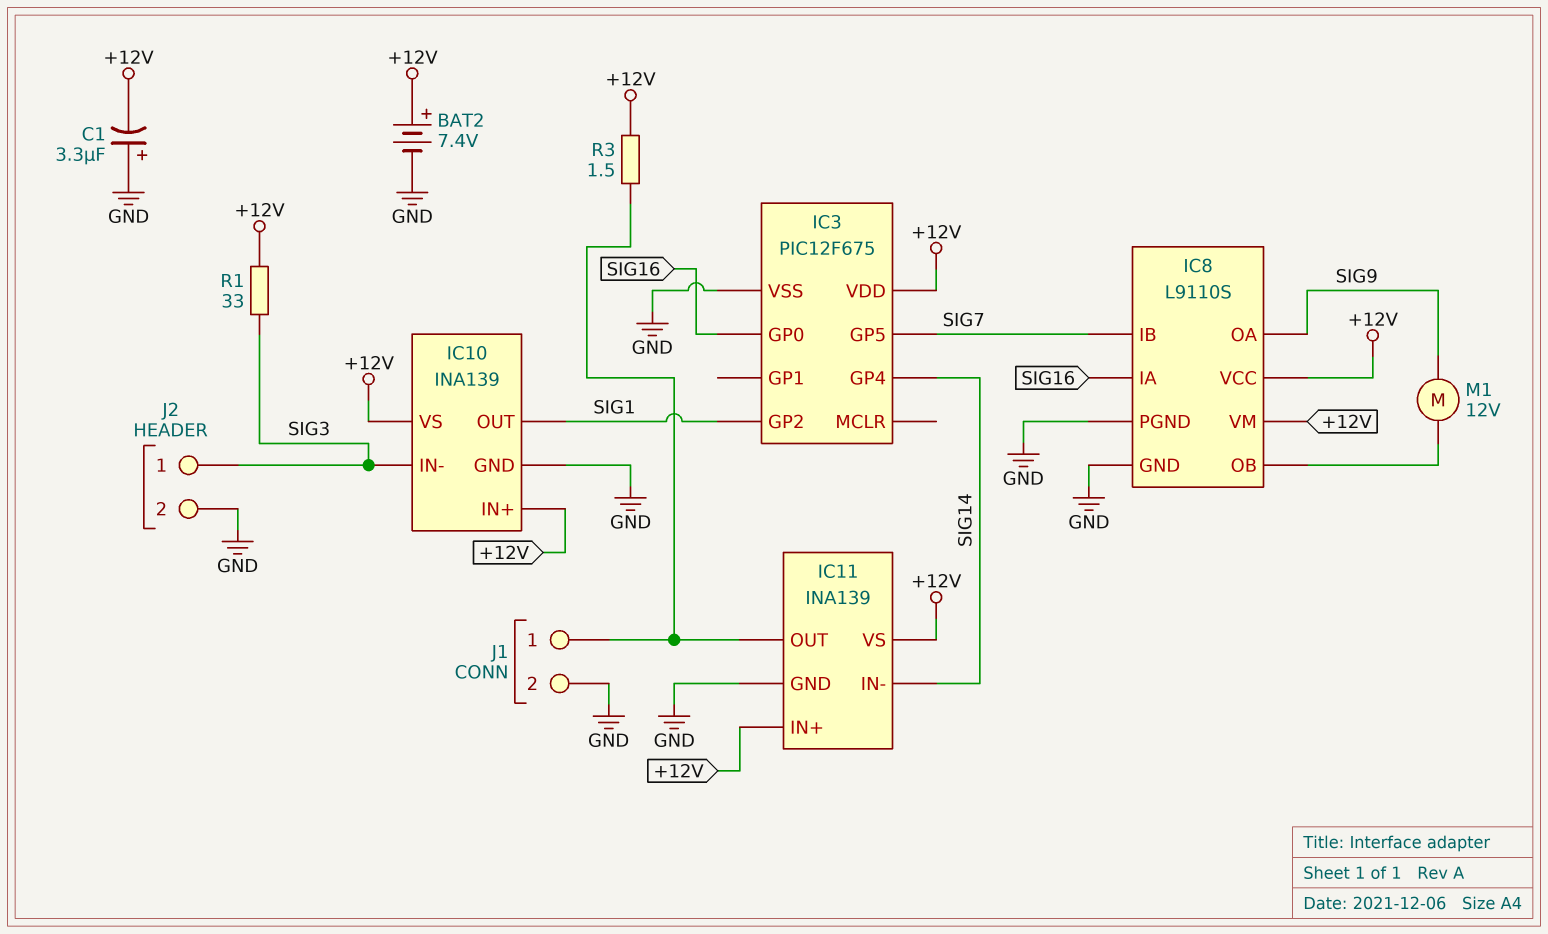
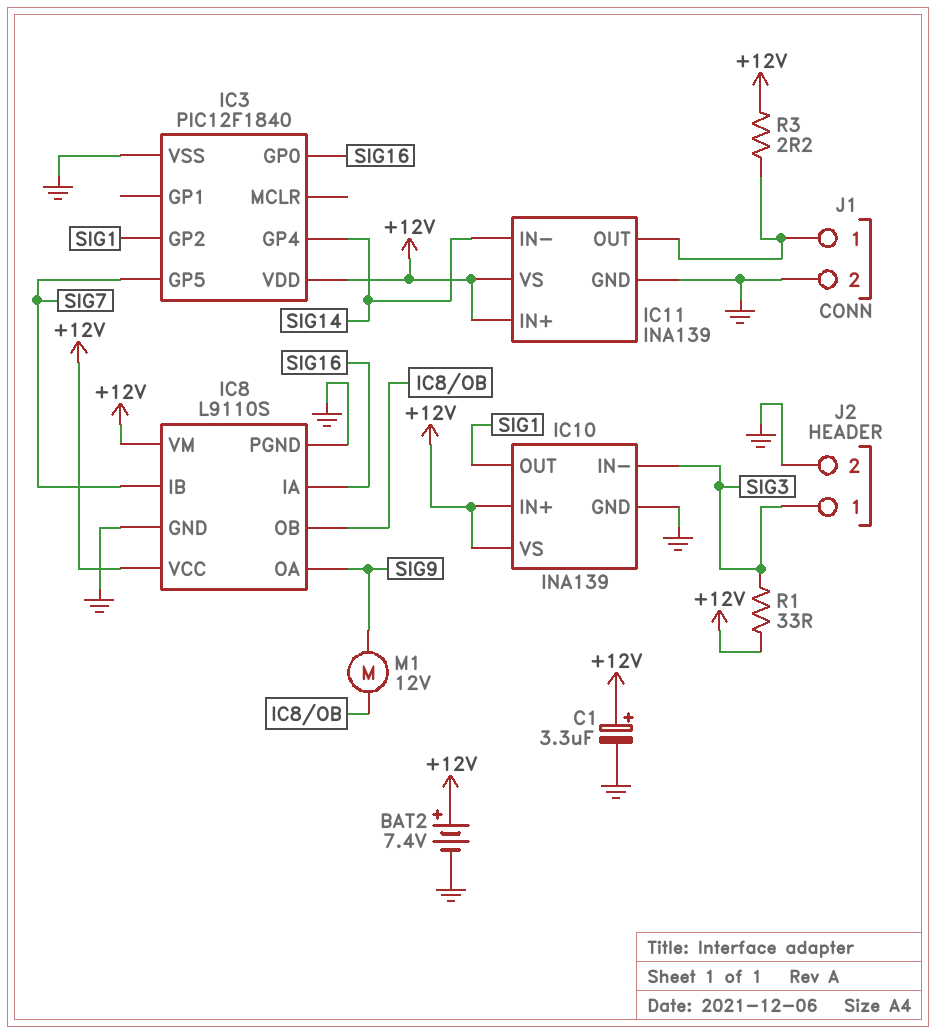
C1: 3.3uF (plus GND, minus +12V) -> 3.3uF (plus +12V, minus GND)
IC3: PIC12F675 -> PIC12F1840
R3: 1.5 (+12V, IC11/OUT) -> 2.2 (+12V, IC11/OUT)

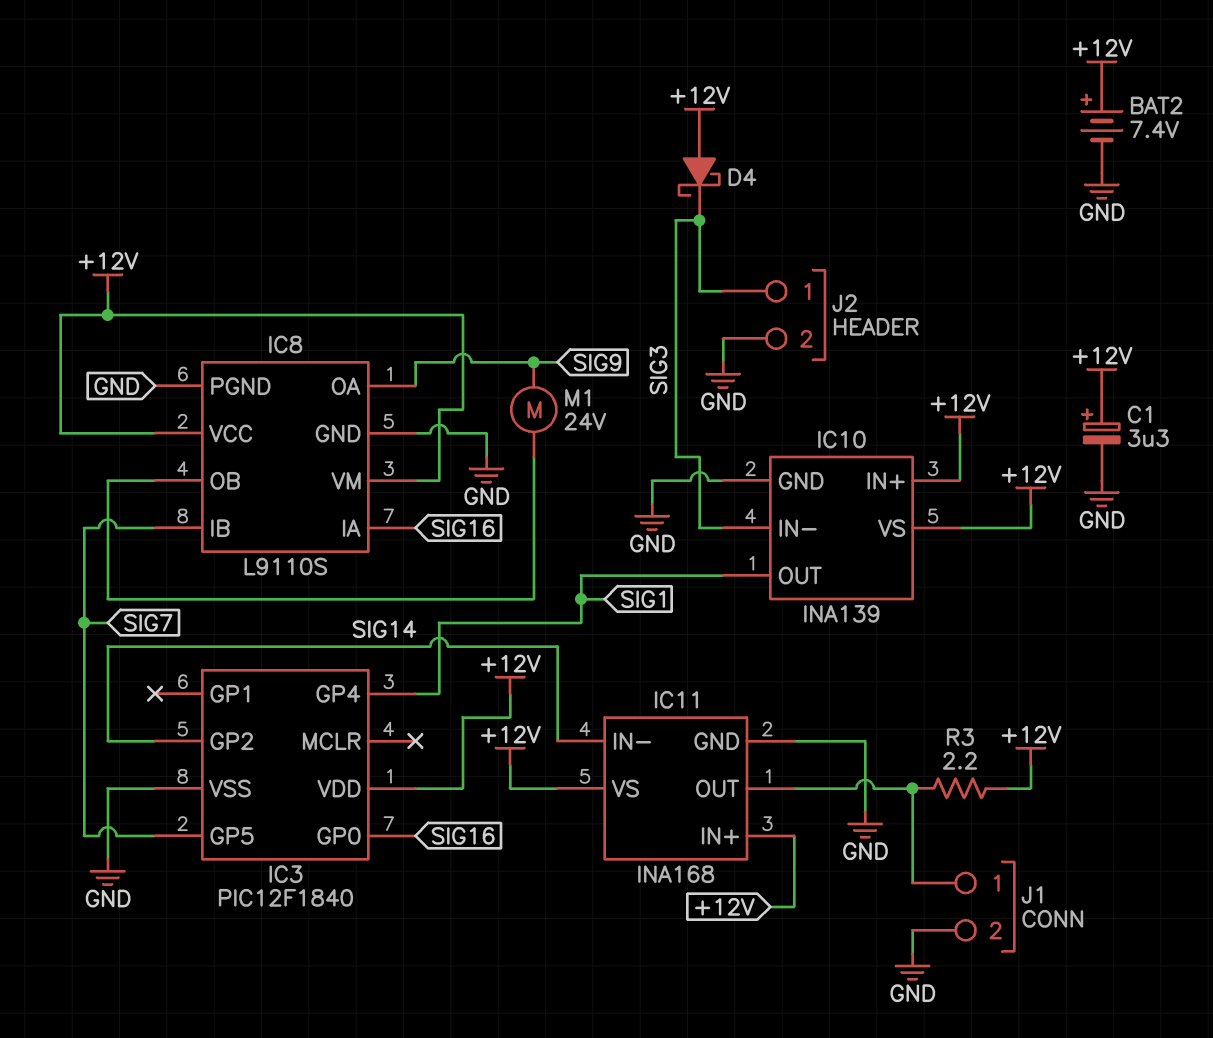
D4: none -> schottky (A +12V, K SIG3)
IC3 pin GP2: SIG1 -> SIG14
IC3 pin GP4: SIG14 -> SIG1
IC11: INA139 -> INA168
M1: motor 12V (IC8/OB, SIG9) -> motor 24V (IC8/OB, SIG9)
R1: 33 (+12V, SIG3) -> none

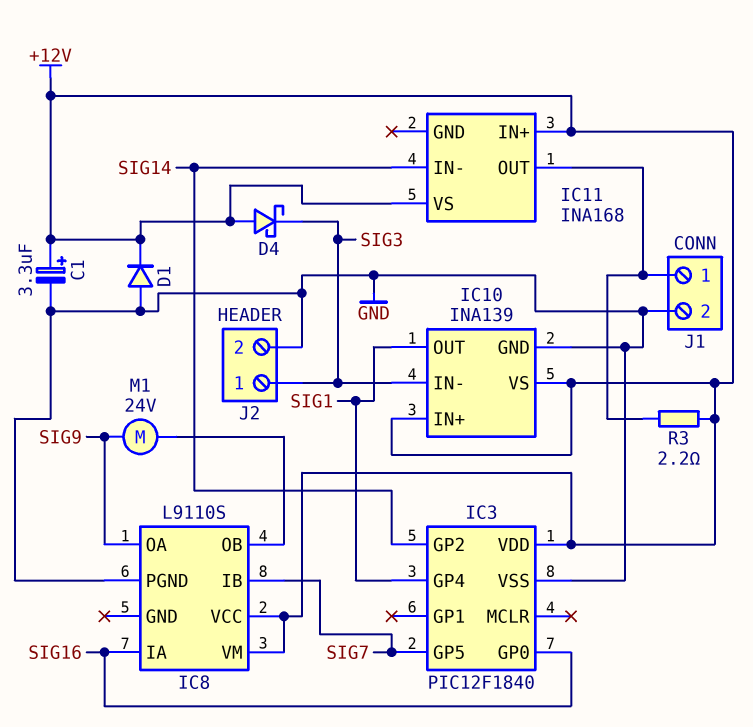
BAT2: 7.4V (plus +12V, minus GND) -> none
D1: none -> diode (A GND, K +12V)
IC8 pin GND: GND -> none
IC11 pin GND: GND -> none

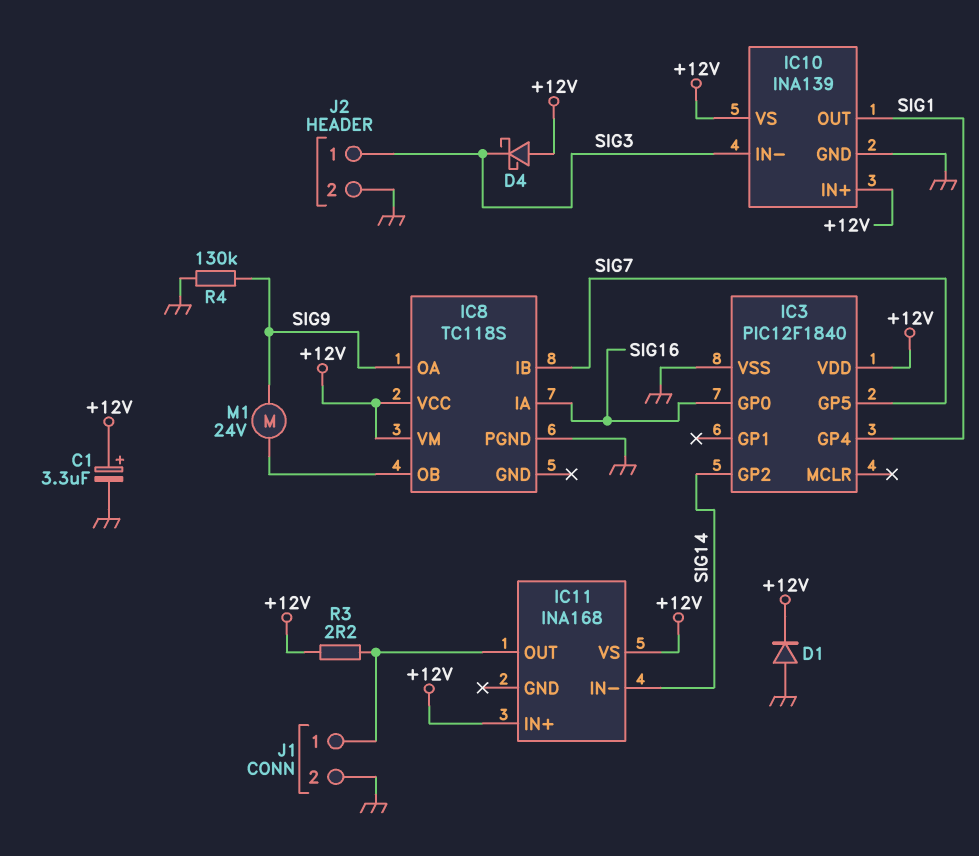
IC8: L9110S -> TC118S
R4: none -> 130k (GND, SIG9)

